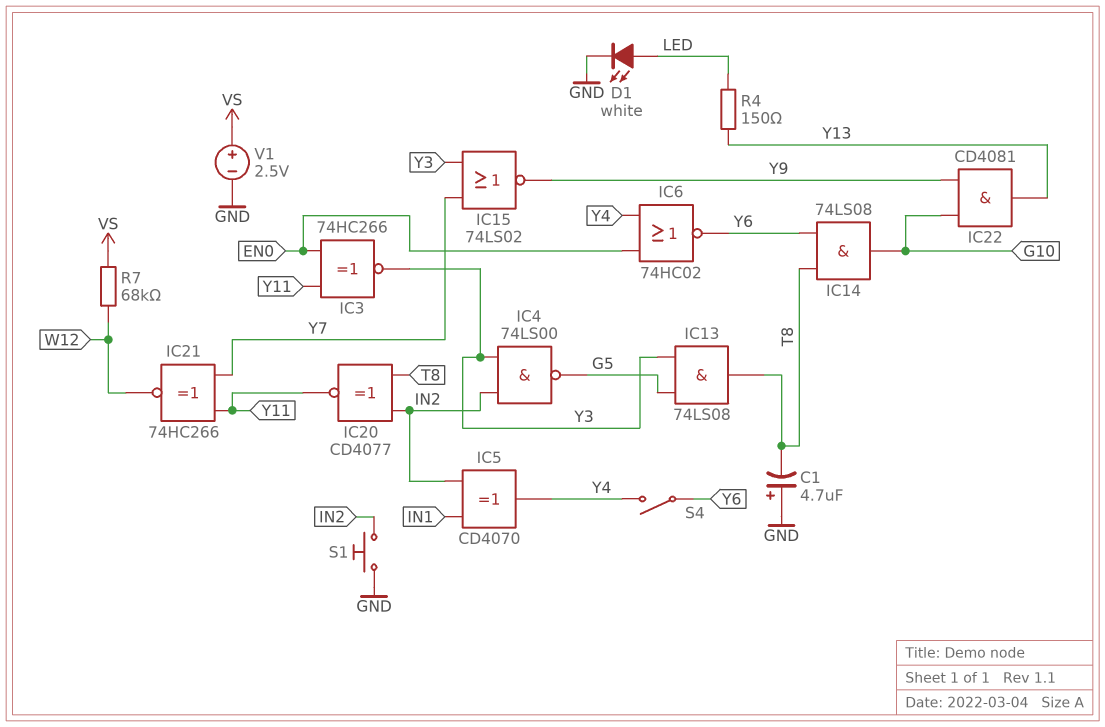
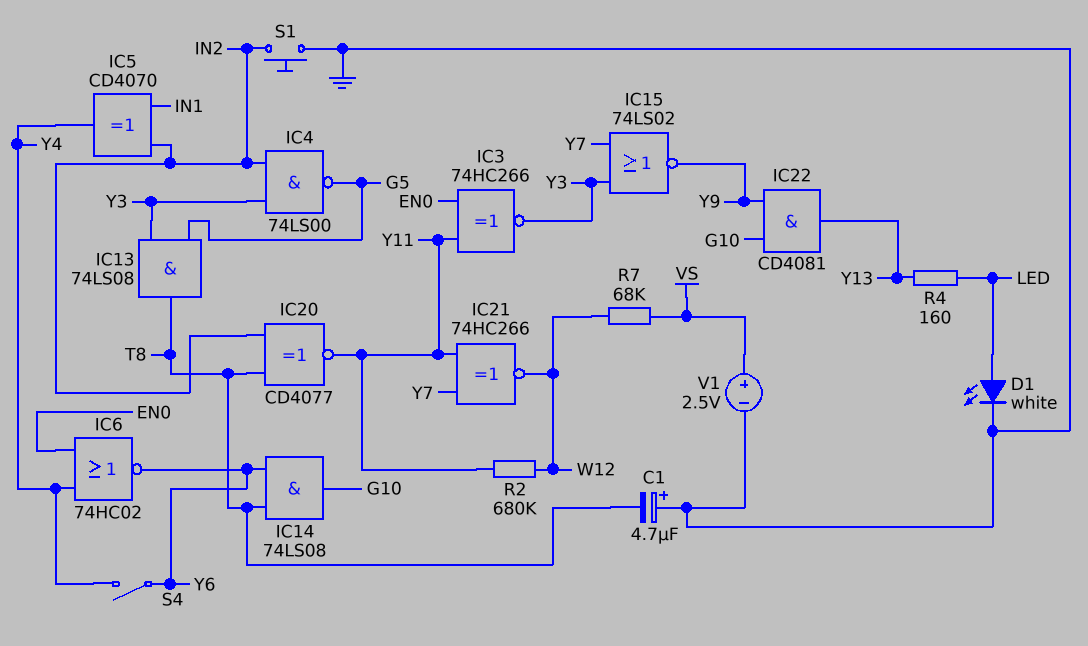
R2: none -> 680k (W12, Y11)
R4: 150 (LED, Y13) -> 160 (LED, Y13)

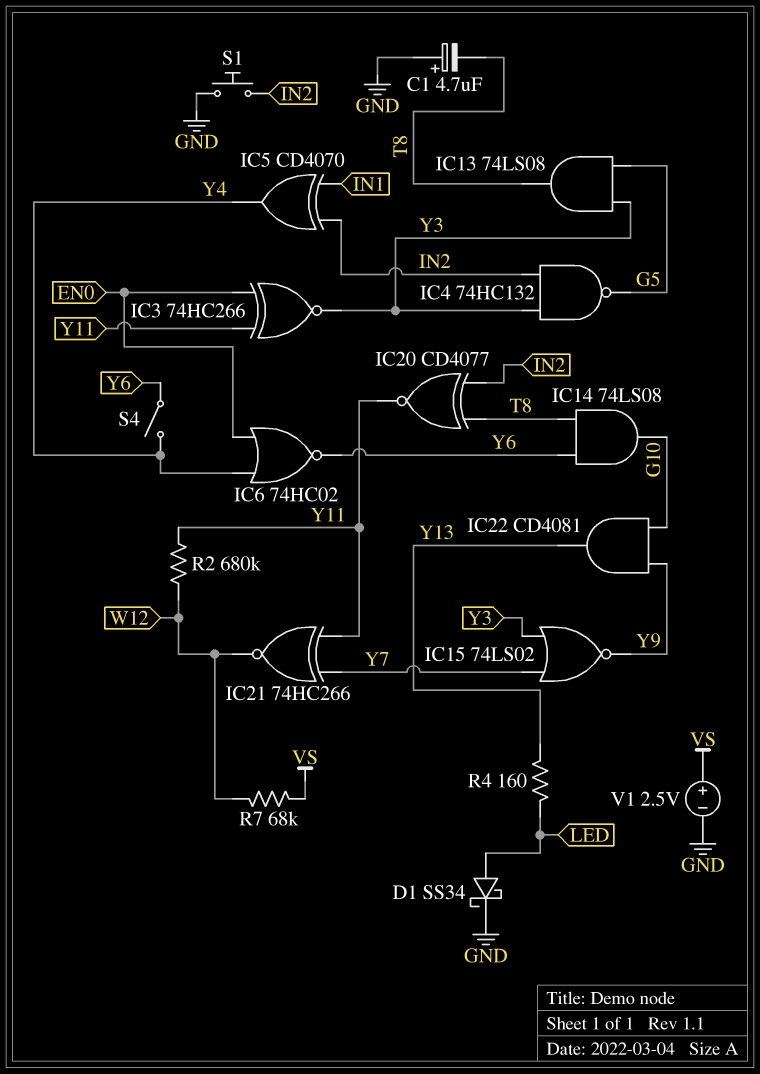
D1: LED white (A LED, K GND) -> schottky SS34 (A LED, K GND)
IC4: NAND 74LS00 (in IN2, in Y3, out G5) -> NAND 74HC132 (in IN2, in Y3, out G5)

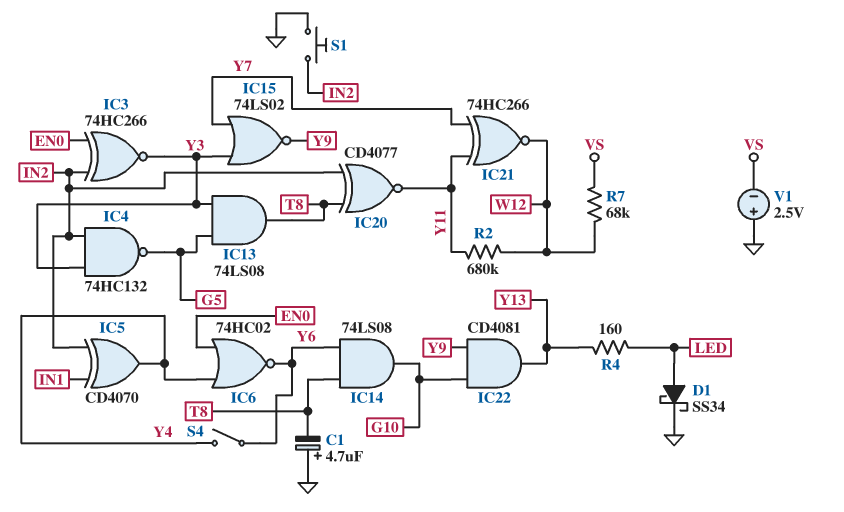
IC3: XNOR 74HC266 (in EN0, in Y11, out Y3) -> XNOR 74HC266 (in EN0, in IN2, out Y3)
V1: 2.5V (plus VS, minus GND) -> 2.5V (plus GND, minus VS)

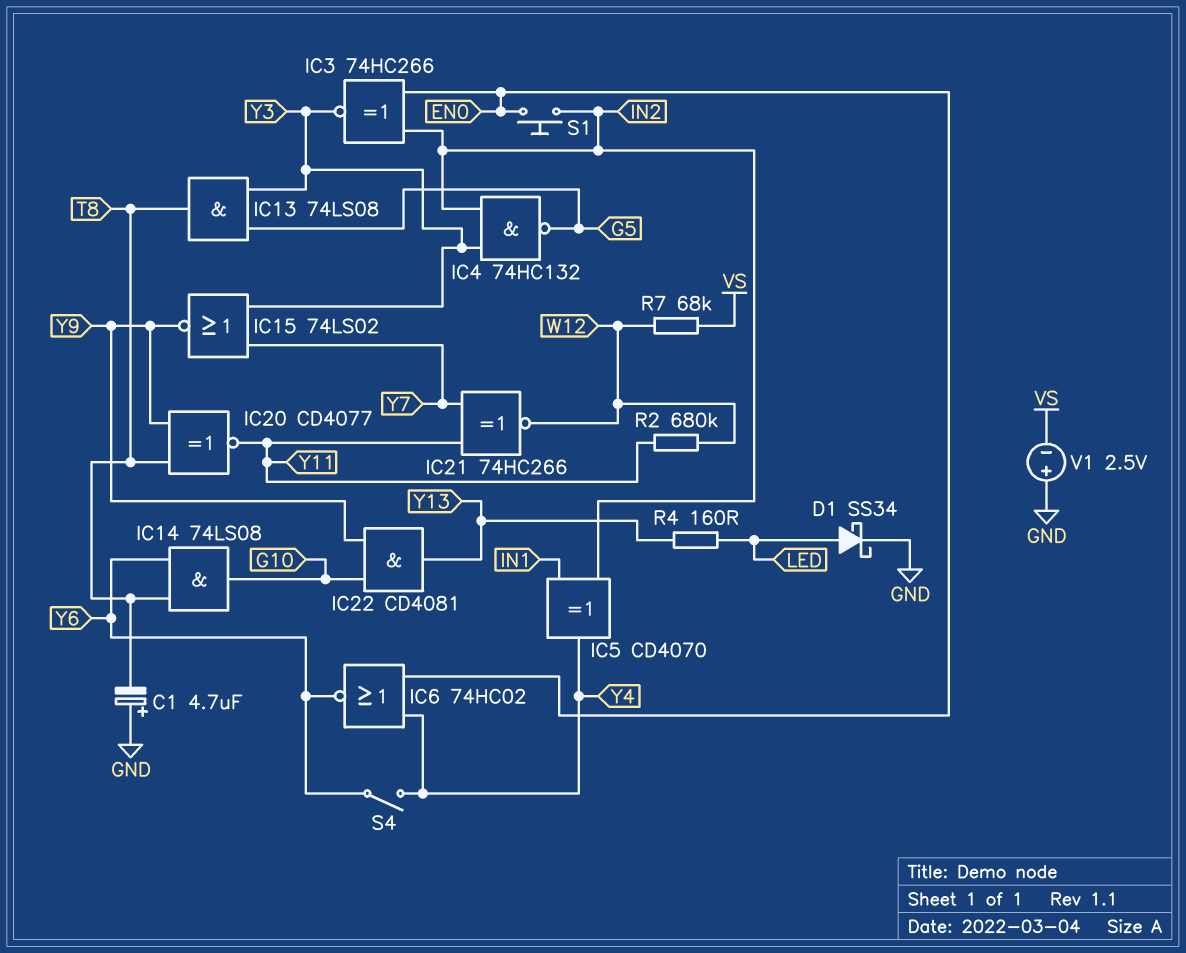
IC20: XNOR CD4077 (in IN2, in T8, out Y11) -> XNOR CD4077 (in T8, in Y9, out Y11)
S1: button (GND, IN2) -> button (EN0, IN2)

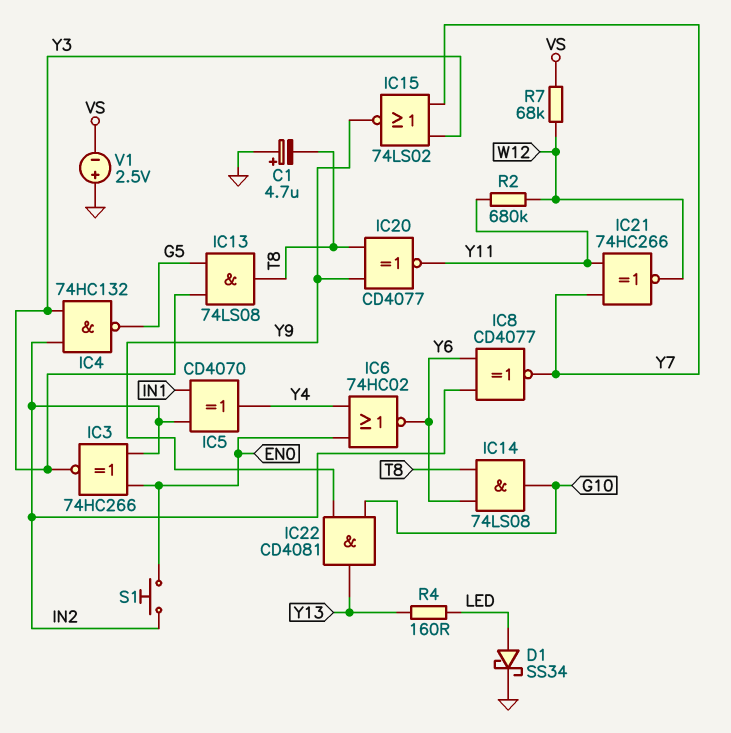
IC8: none -> XNOR CD4077 (in IN2, in Y6, out Y7)
S4: switch (Y4, Y6) -> none

